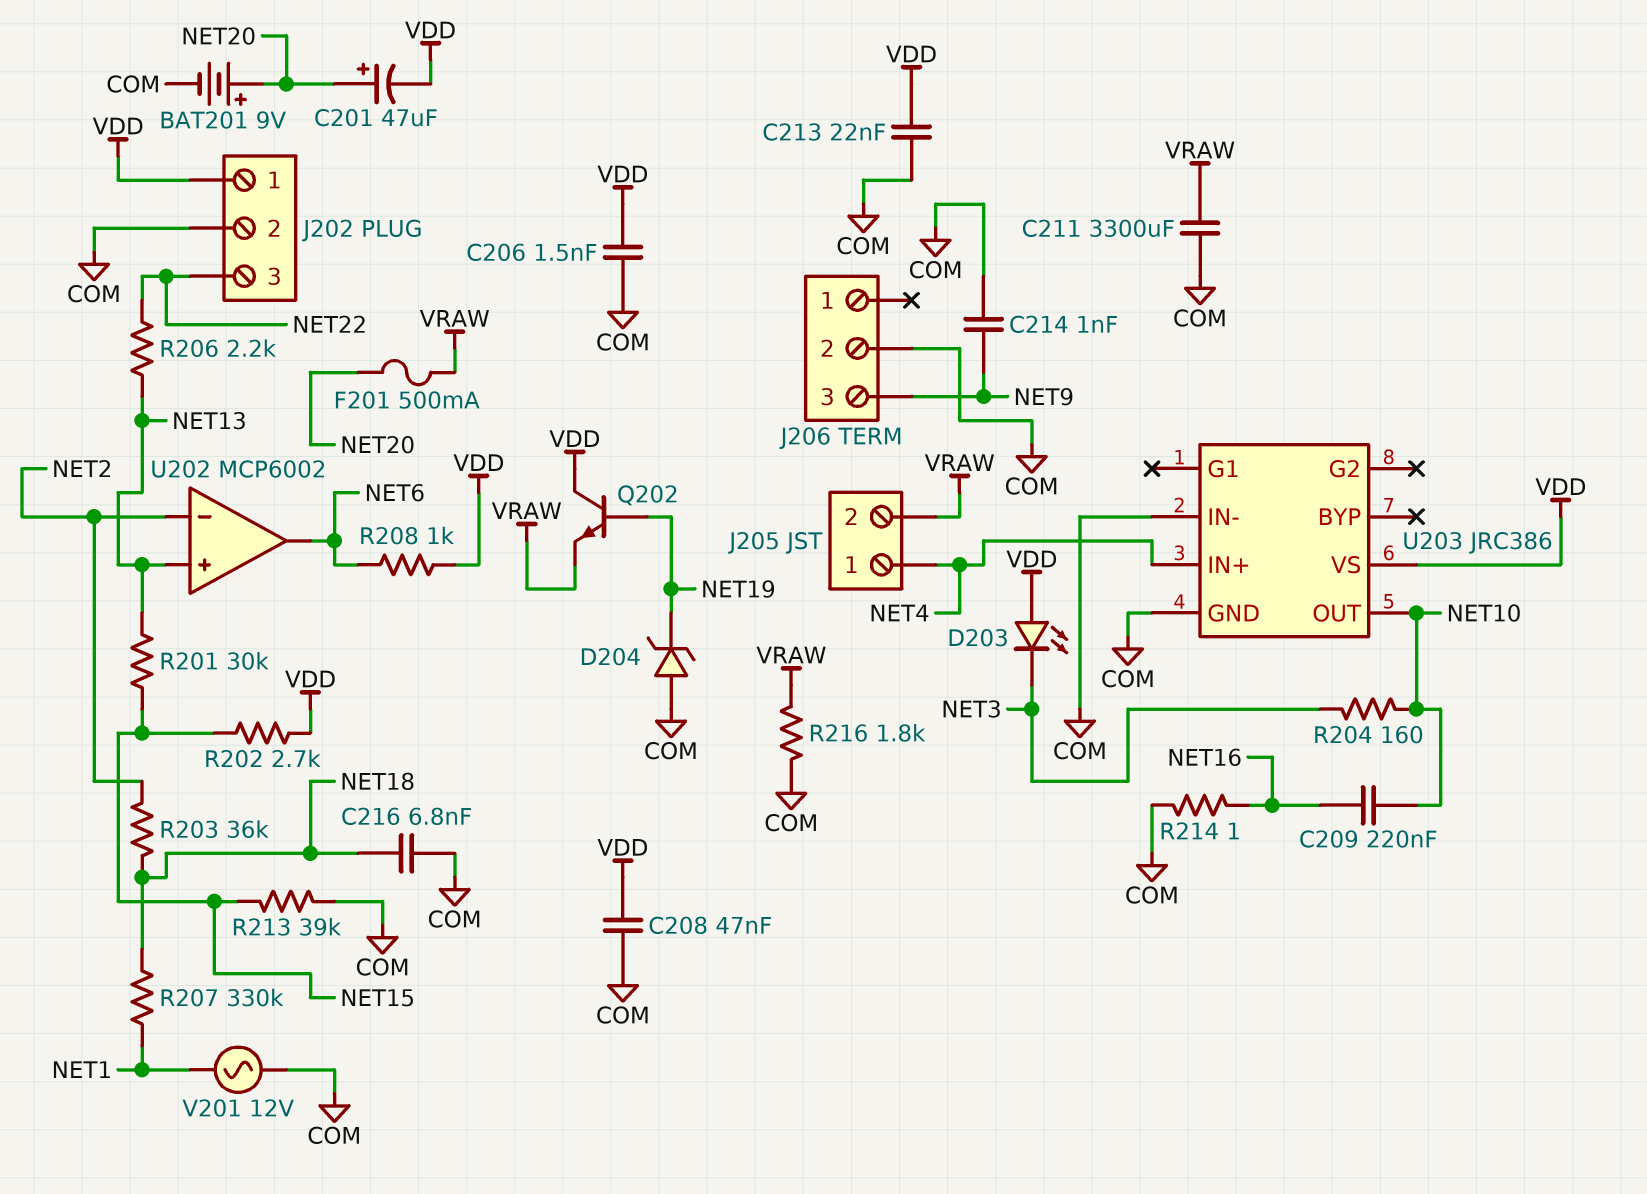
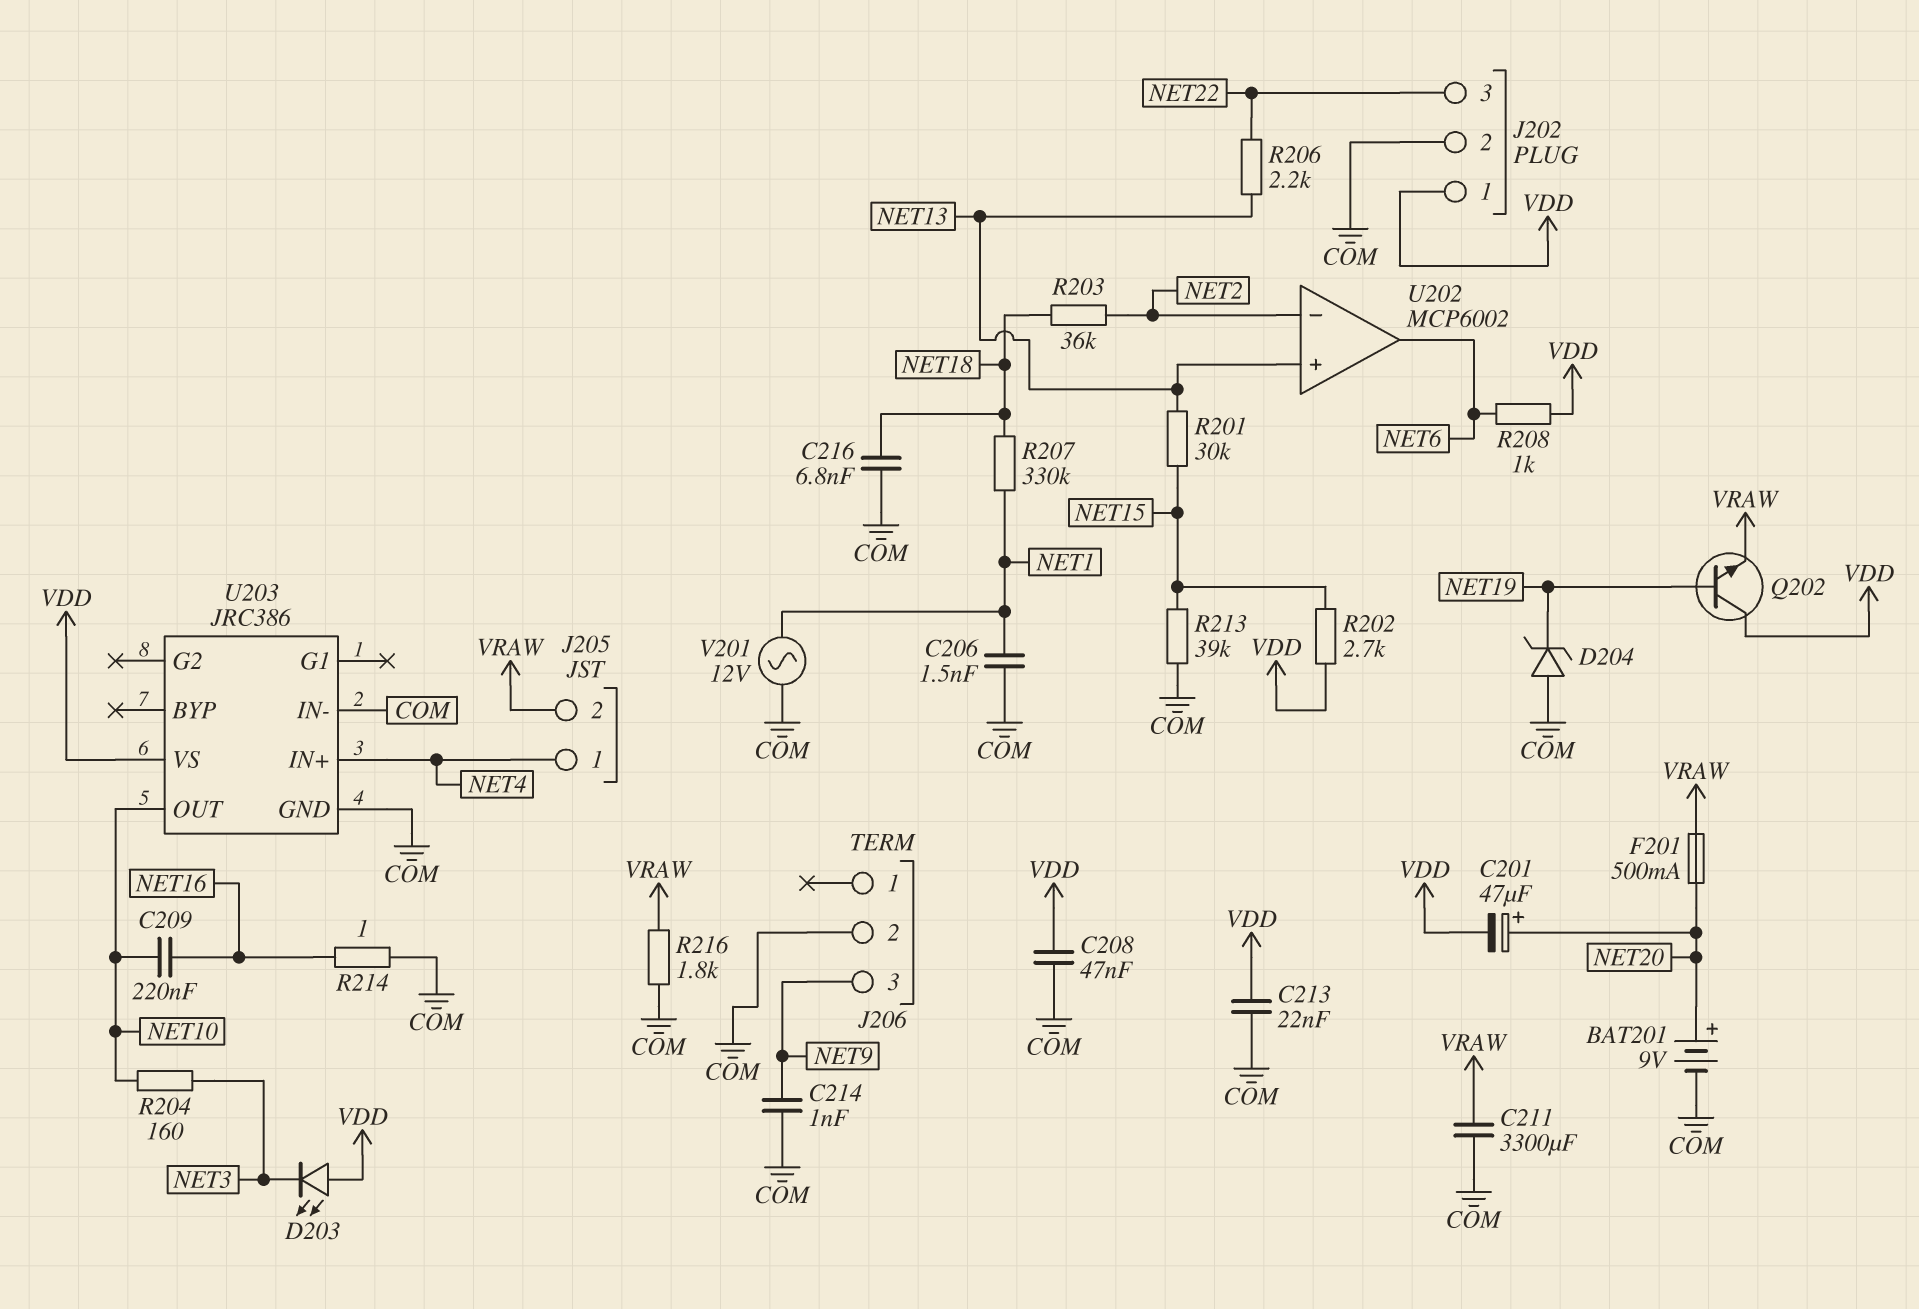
C206: 1.5nF (COM, VDD) -> 1.5nF (COM, NET1)

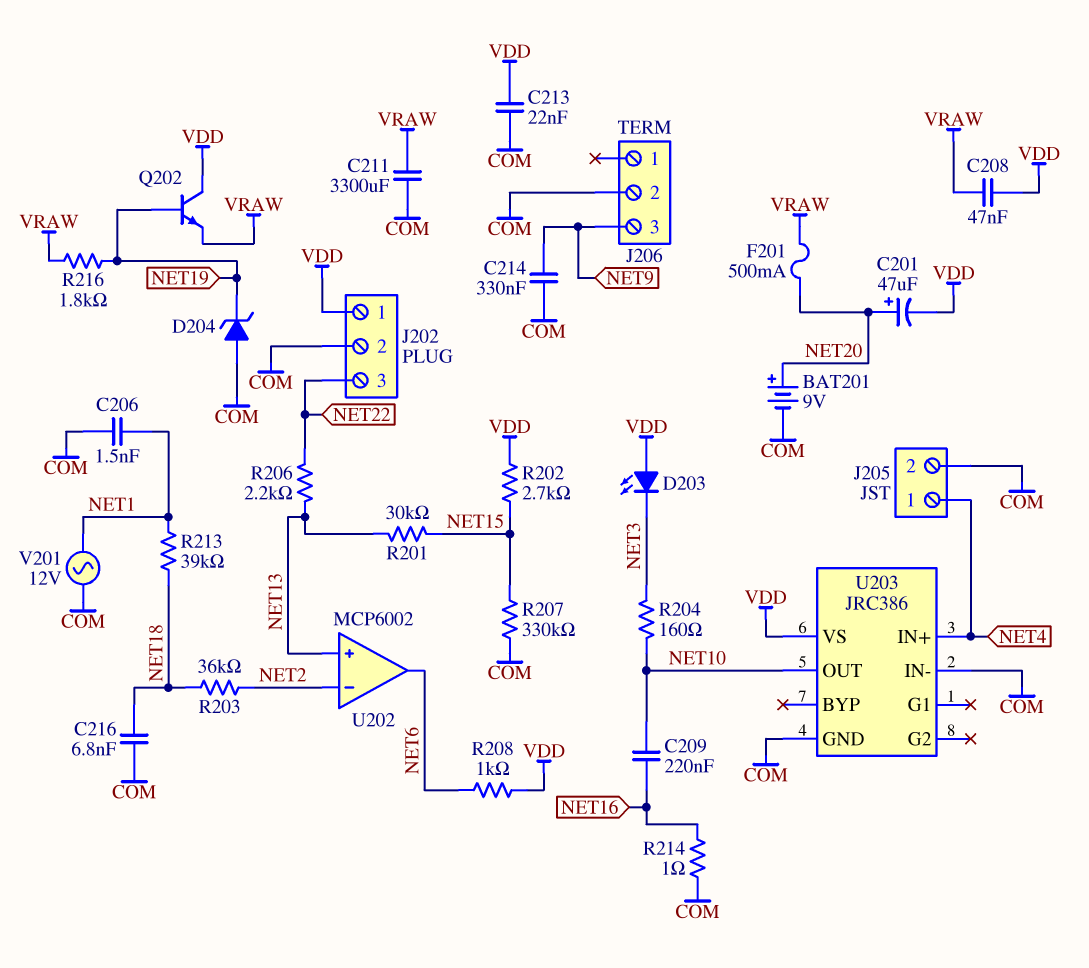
C208: 47nF (COM, VDD) -> 47nF (VDD, VRAW)
C214: 1nF (COM, NET9) -> 330nF (COM, NET9)
J205 pin 2: VRAW -> COM
R207: 330k (NET1, NET18) -> 330k (COM, NET15)
R213: 39k (COM, NET15) -> 39k (NET1, NET18)
R216: 1.8k (COM, VRAW) -> 1.8k (NET19, VRAW)

